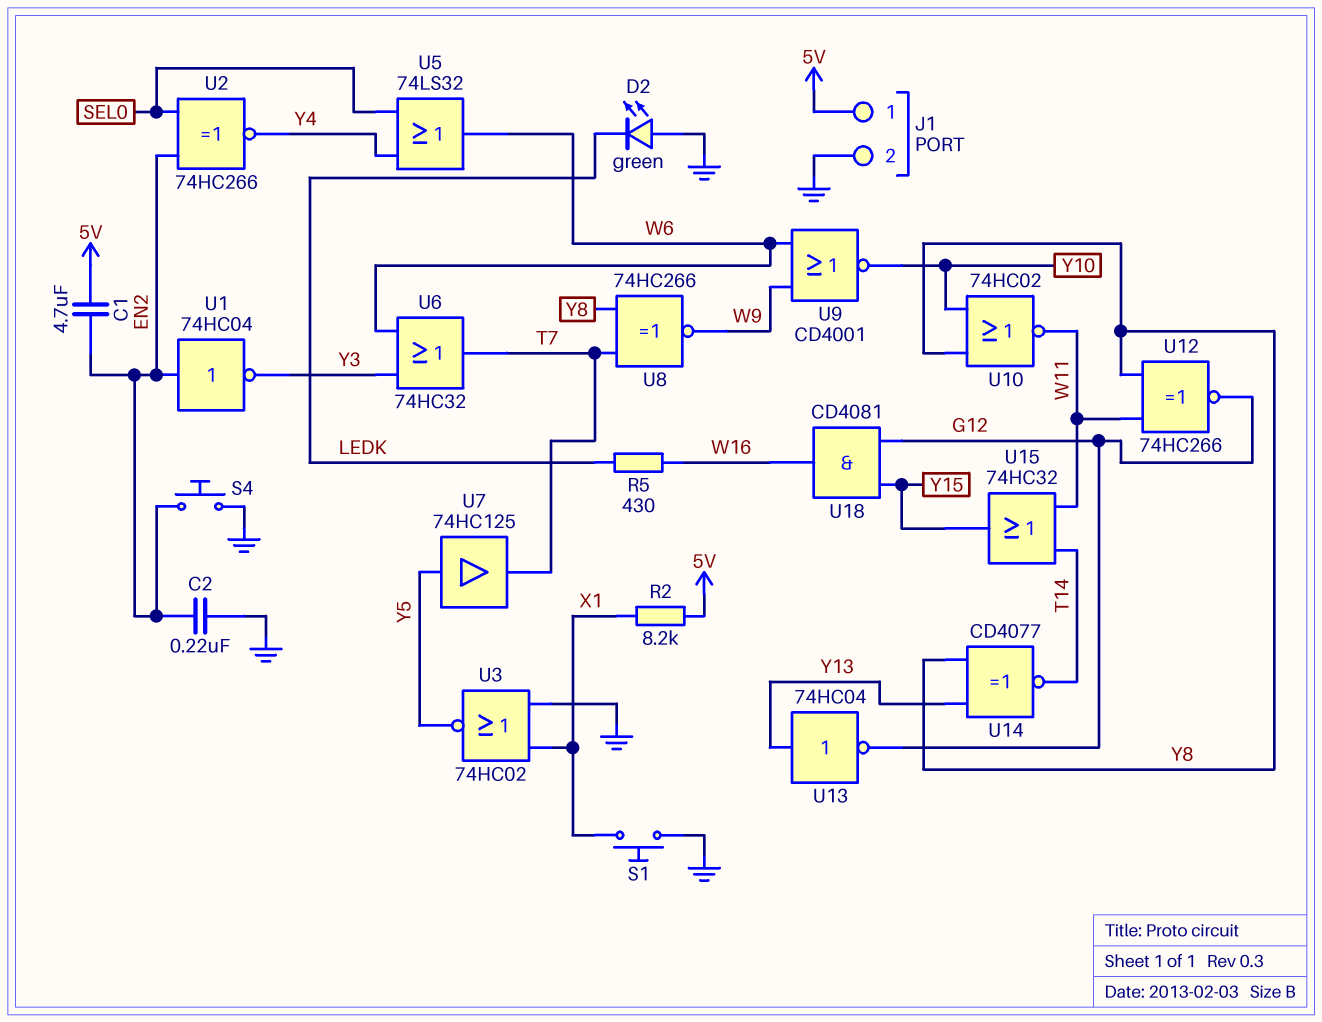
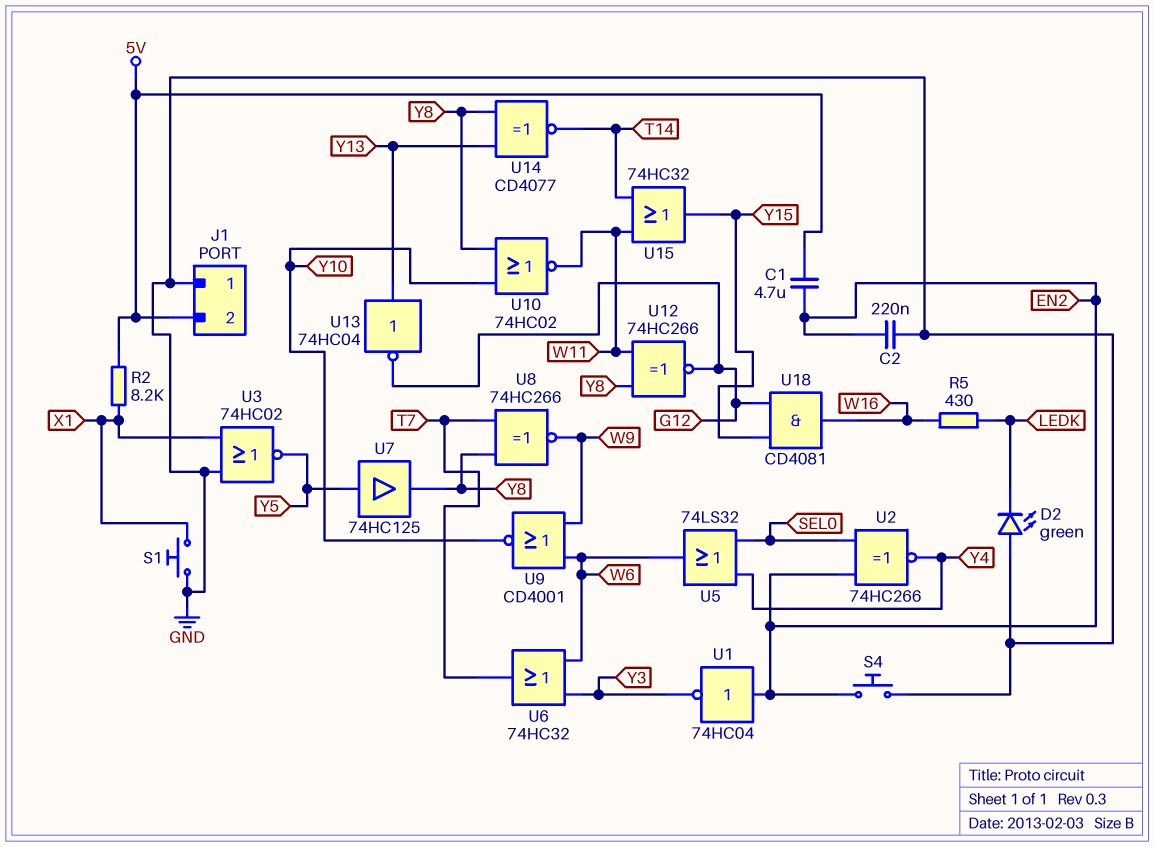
J1 pin 1: 5V -> GND
J1 pin 2: GND -> 5V
U7: buffer 74HC125 (in Y5, out T7) -> buffer 74HC125 (in Y5, out Y8)

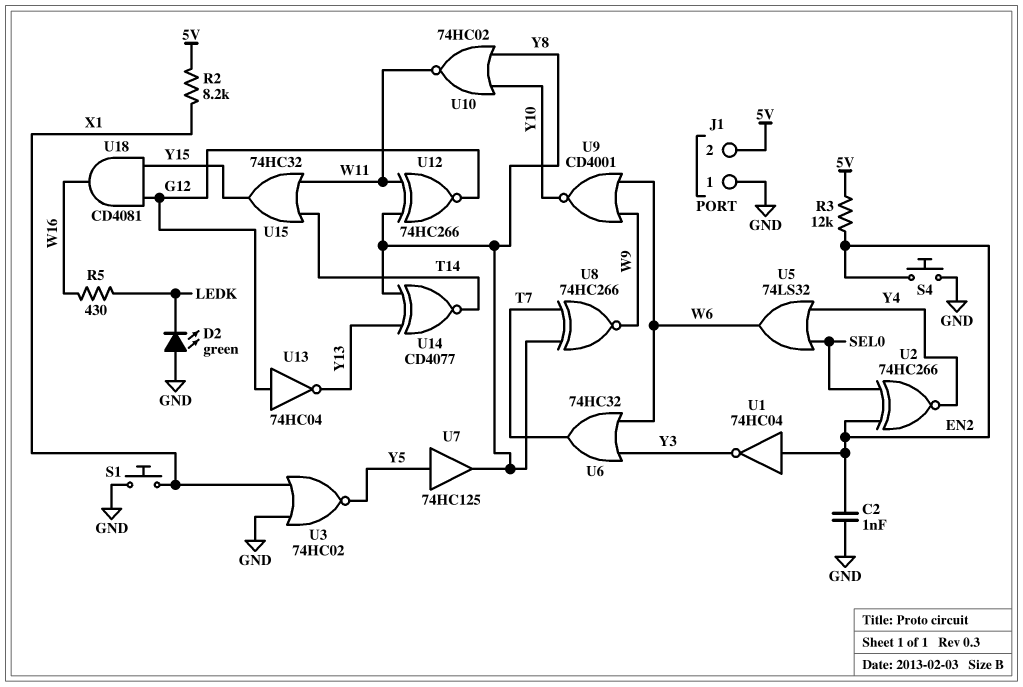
C1: 4.7uF (5V, EN2) -> none
C2: 220nF (EN2, GND) -> 1nF (EN2, GND)
R3: none -> 12k (5V, EN2)
U13: NOT 74HC04 (in Y13, out G12) -> NOT 74HC04 (in G12, out Y13)

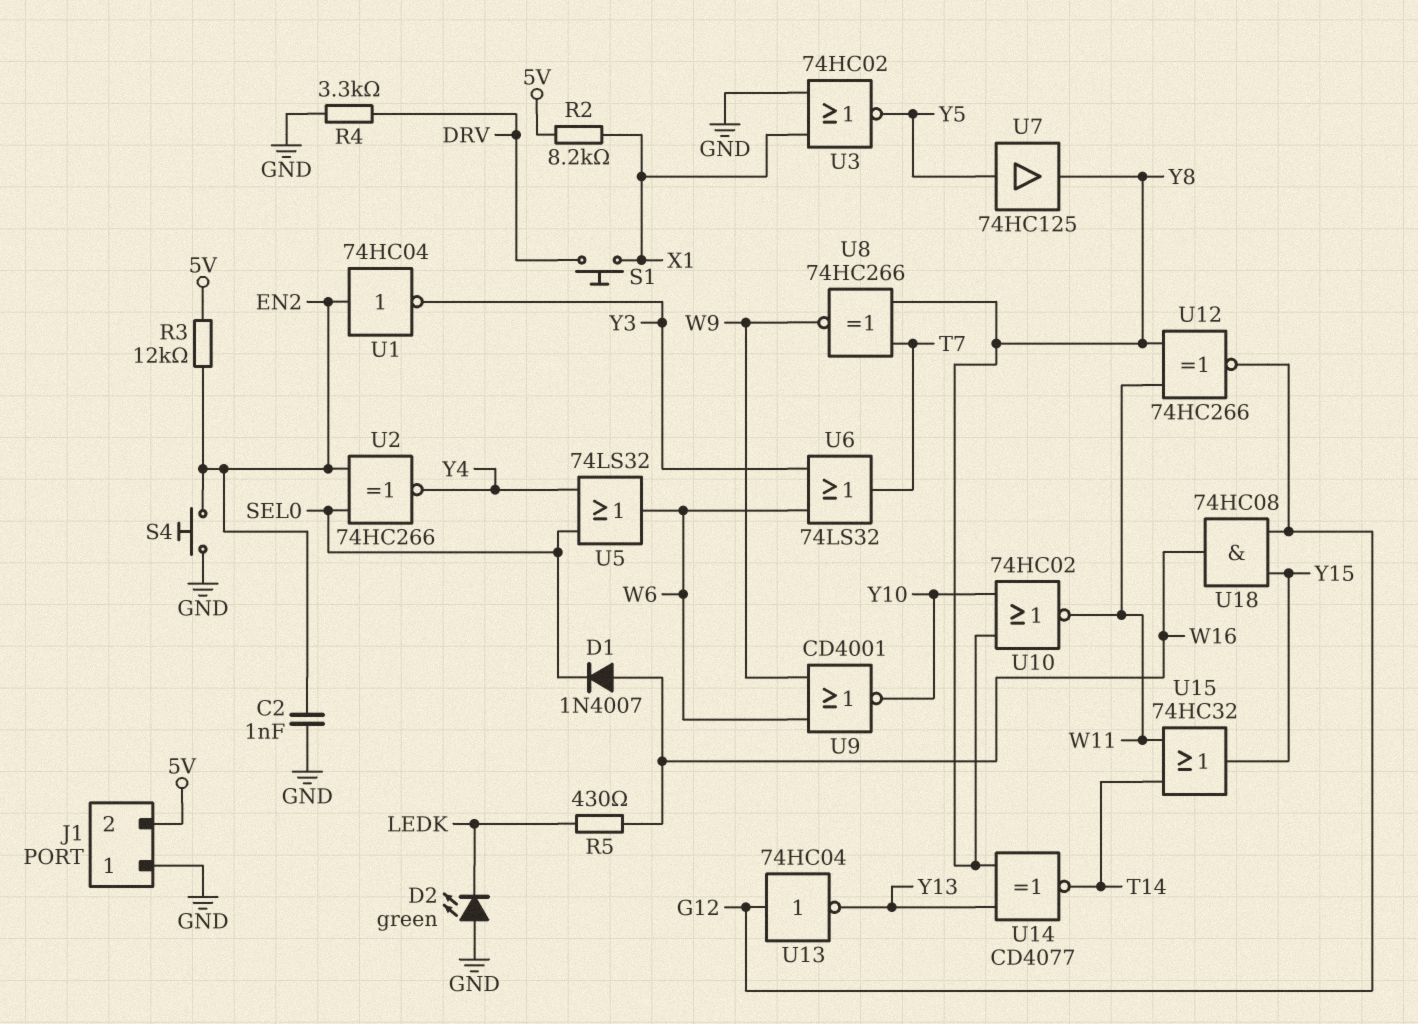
D1: none -> diode 1N4007 (A W16, K SEL0)
R4: none -> 3.3k (DRV, GND)
S1: button (GND, X1) -> button (DRV, X1)
U6: OR 74HC32 (in W6, in Y3, out T7) -> OR 74LS32 (in W6, in Y3, out T7)
U18: AND CD4081 (in G12, in Y15, out W16) -> AND 74HC08 (in G12, in Y15, out W16)

